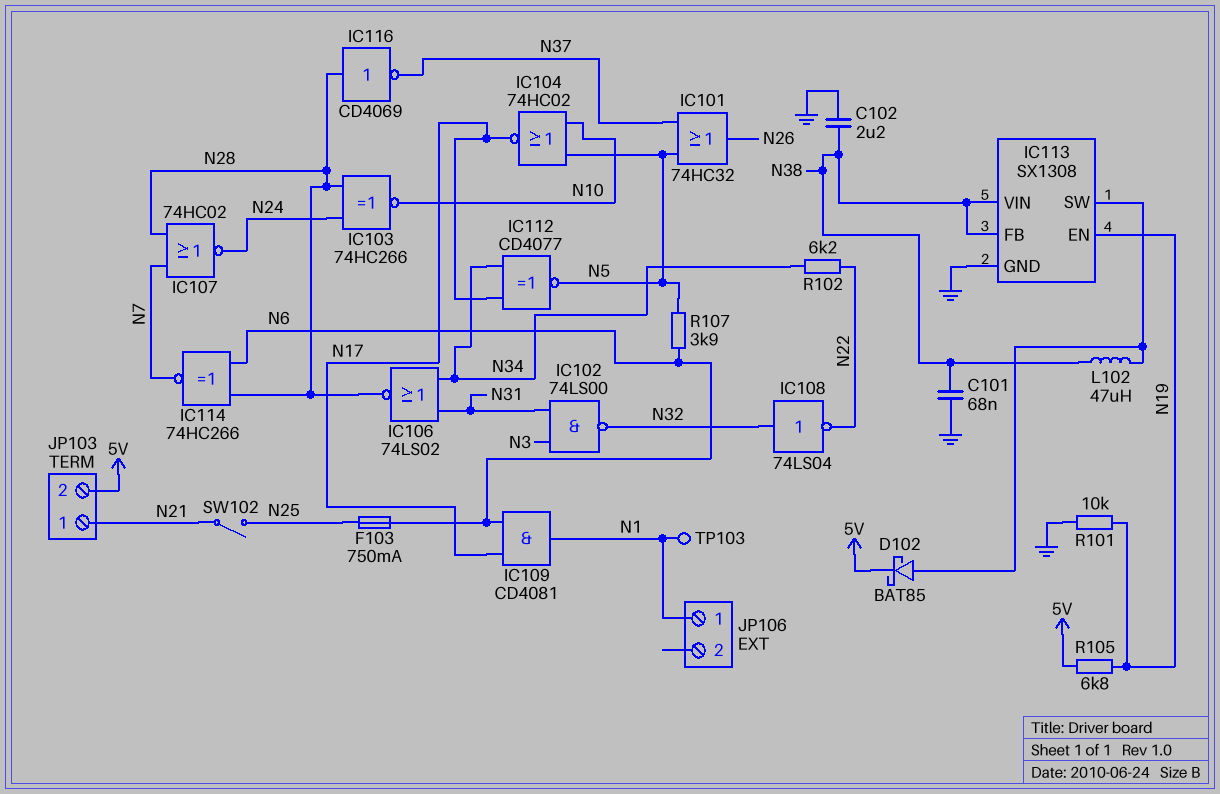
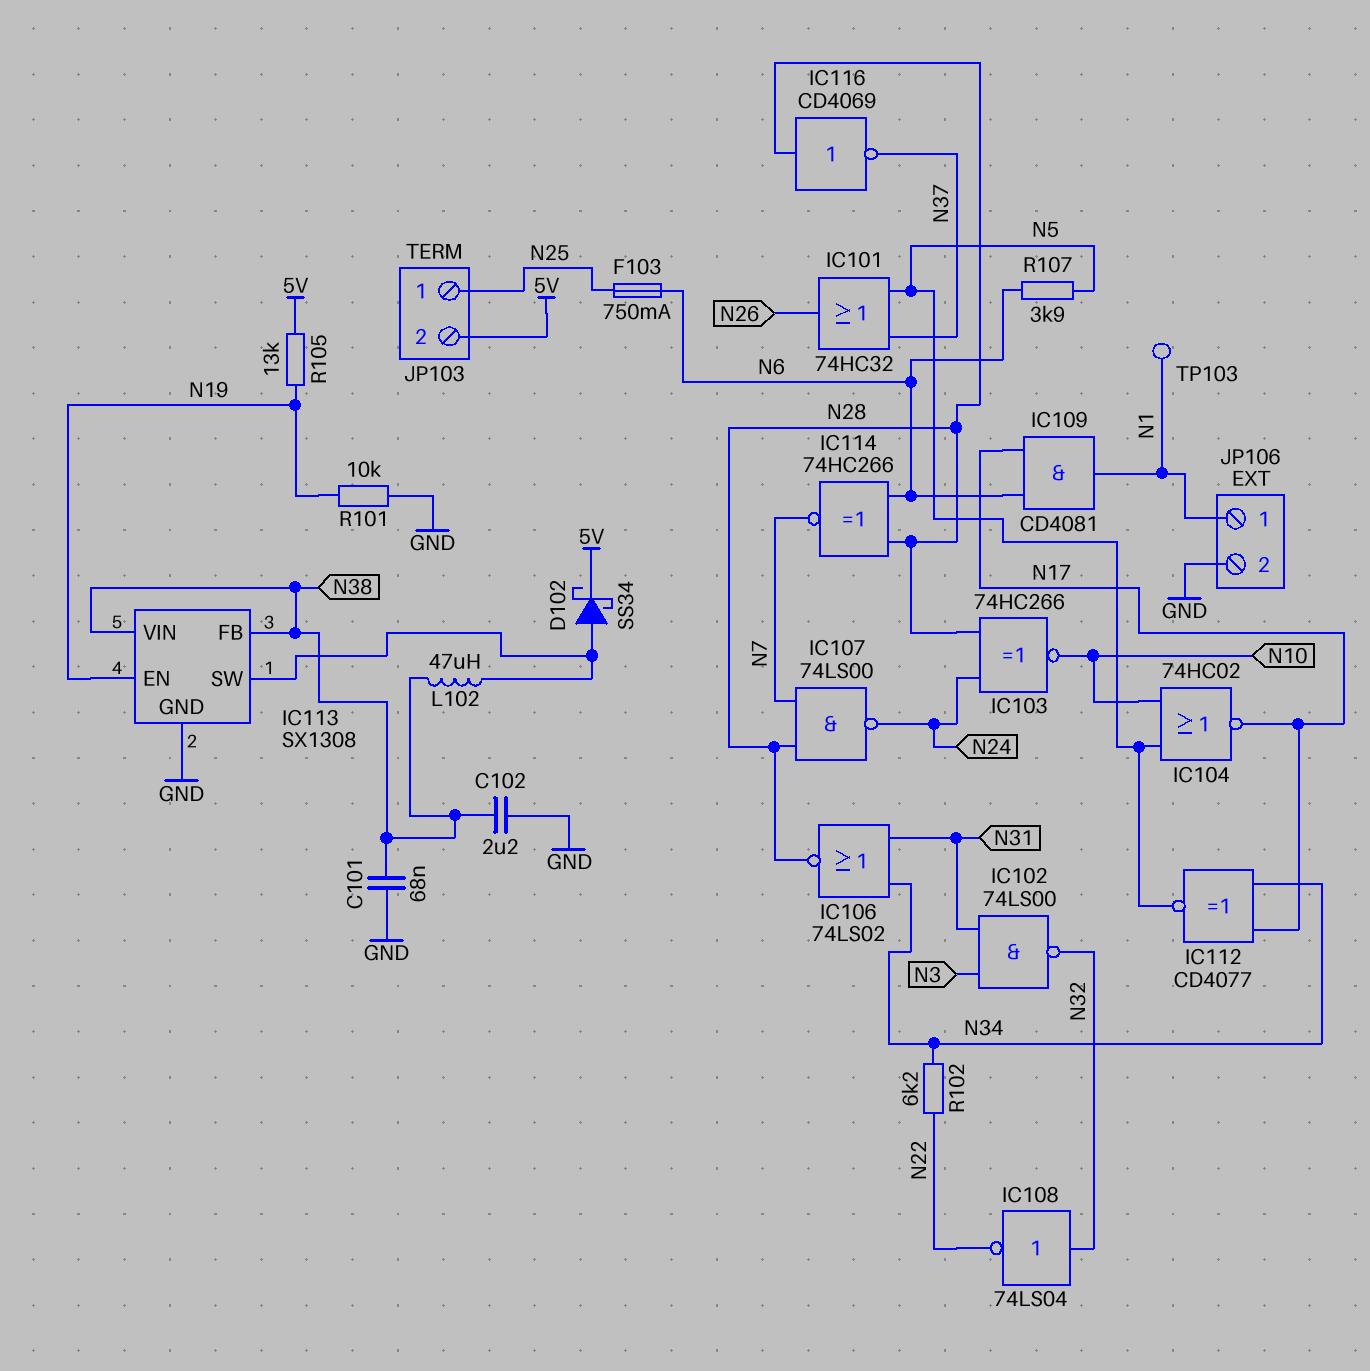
D102: schottky BAT85 (A IC113/SW, K 5V) -> schottky SS34 (A IC113/SW, K 5V)
IC107: NOR 74HC02 (in N7, in N28, out N24) -> NAND 74LS00 (in N7, in N28, out N24)
JP103 pin 1: N21 -> N25
JP106 pin 2: none -> GND
R105: 6.8k (5V, N19) -> 13k (5V, N19)
SW102: switch (N21, N25) -> none

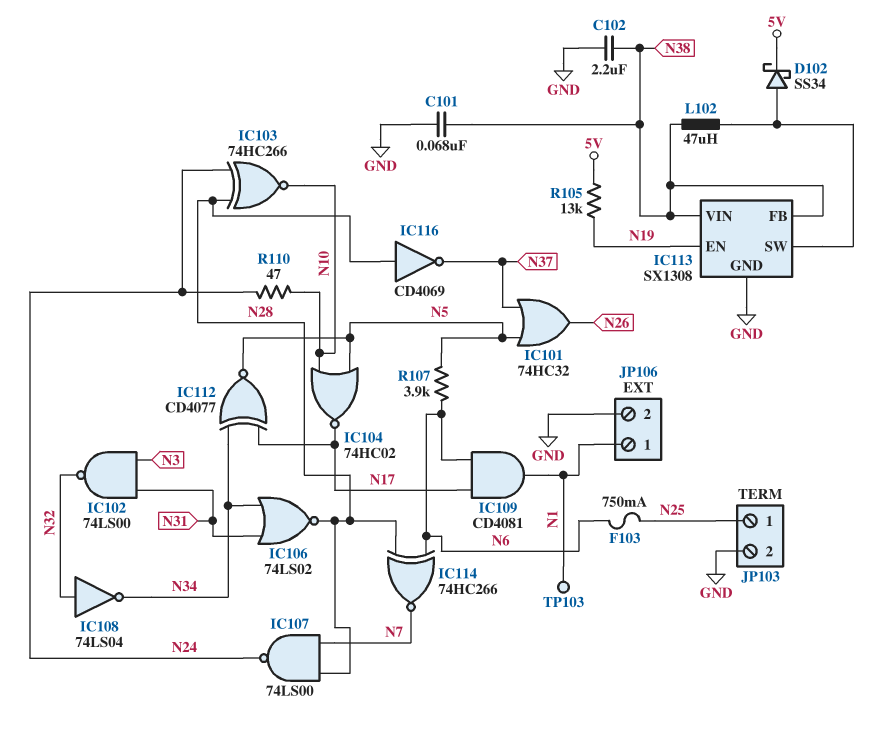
IC108: NOT 74LS04 (in N32, out N22) -> NOT 74LS04 (in N32, out N34)
JP103 pin 2: 5V -> GND
R101: 10k (GND, N19) -> none
R102: 6.2k (N22, N34) -> none
R110: none -> 47 (N10, N24)

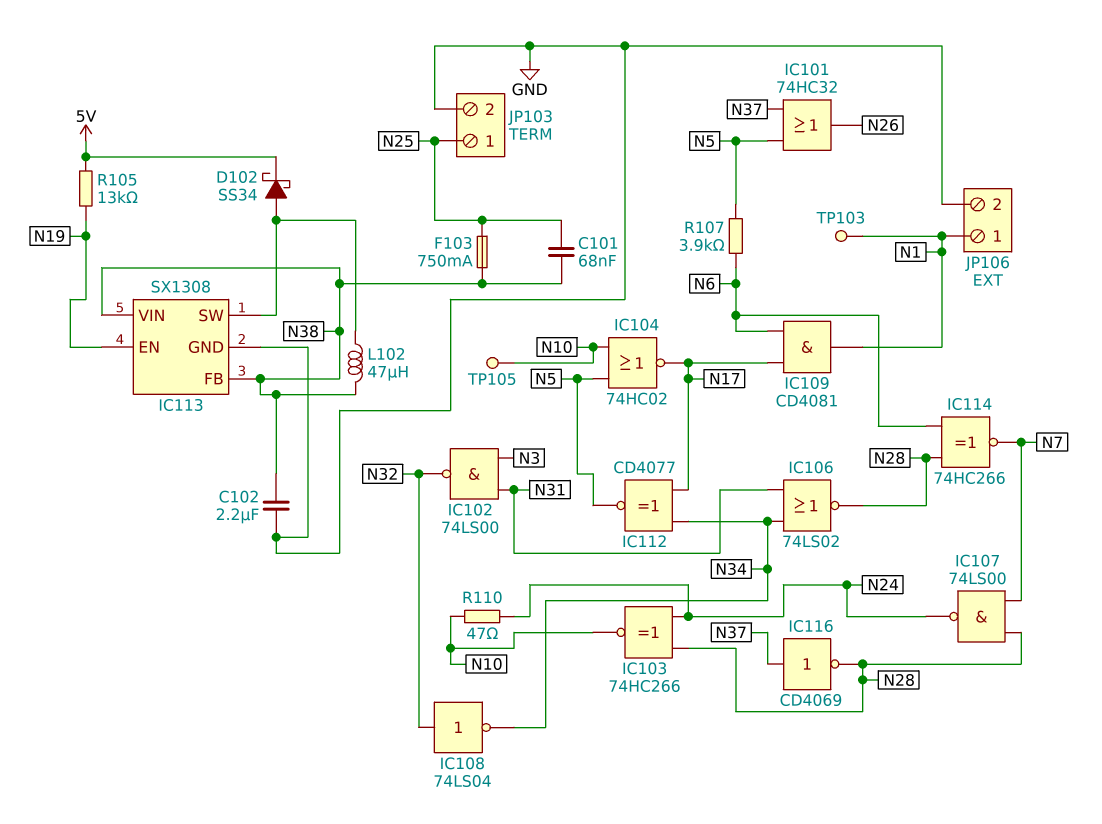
C101: 68nF (GND, N38) -> 68nF (N25, N38)
F103: 750mA (N6, N25) -> 750mA (N25, N38)
IC116: NOT CD4069 (in N28, out N37) -> NOT CD4069 (in N37, out N28)
TP105: none -> test point (N10)

